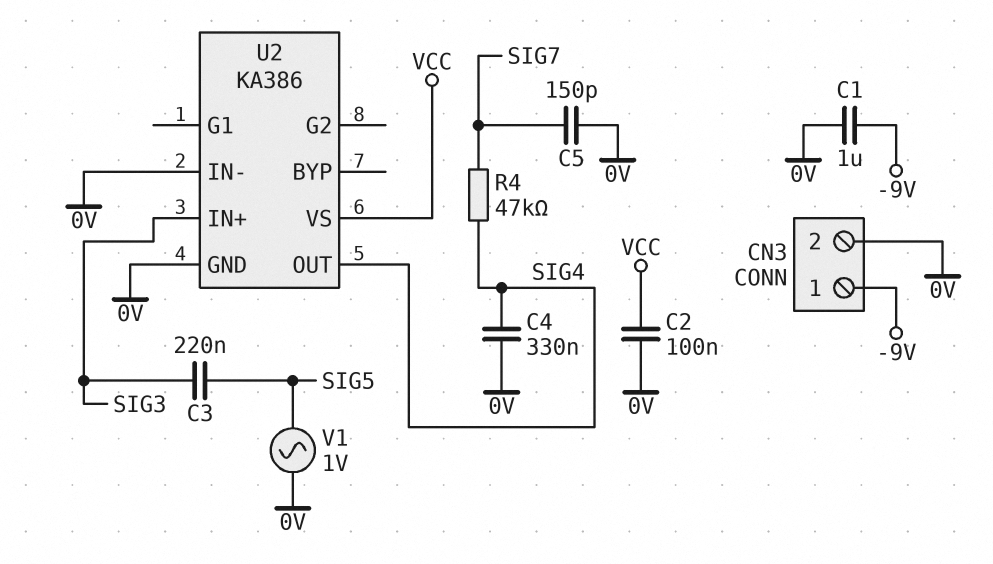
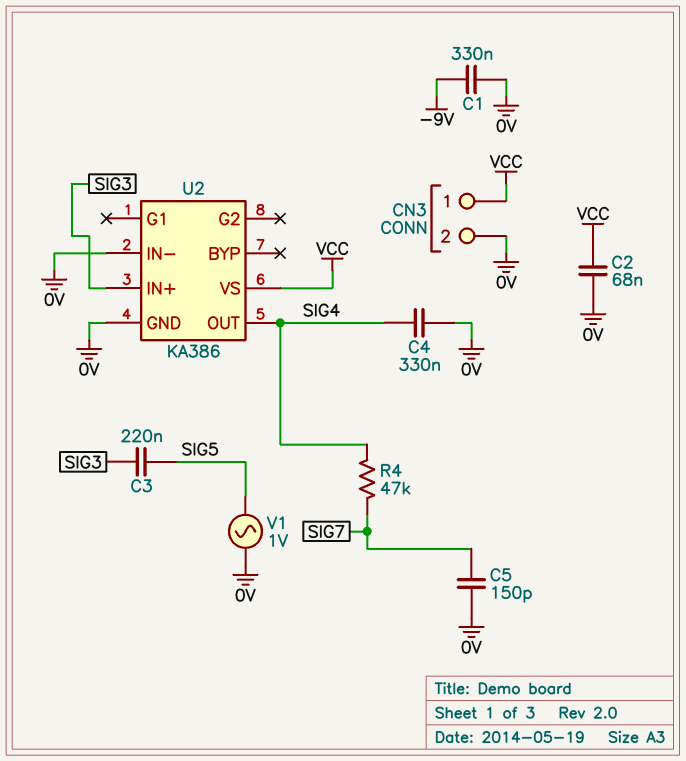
C1: 1uF (-9V, 0V) -> 330nF (-9V, 0V)
C2: 100nF (0V, VCC) -> 68nF (0V, VCC)
CN3 pin 1: -9V -> VCC

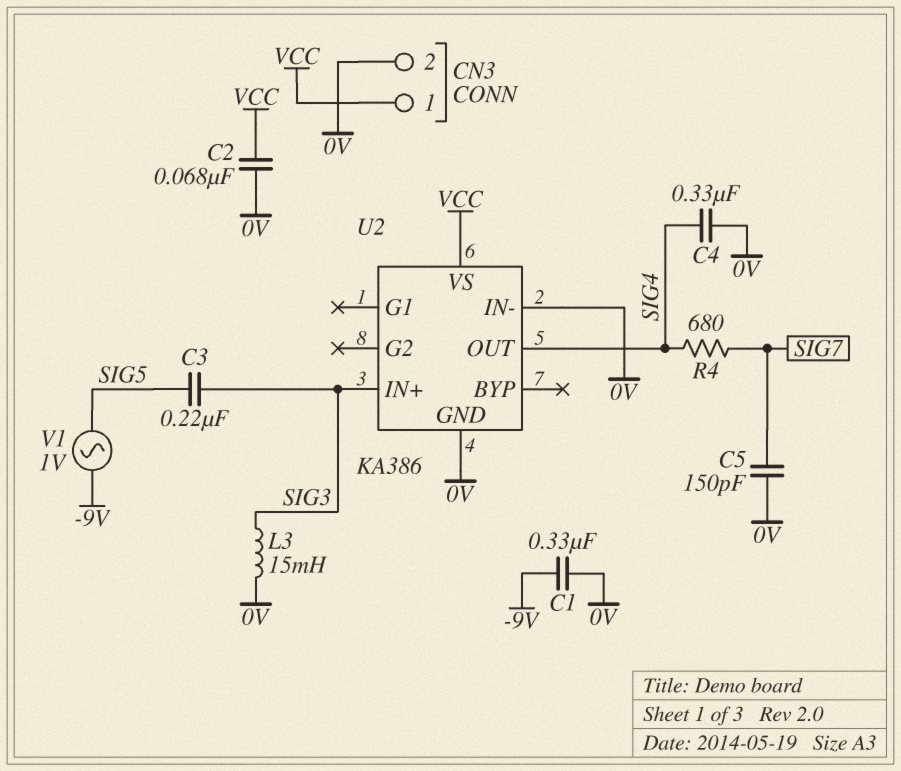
L3: none -> 15mH (0V, SIG3)
R4: 47k (SIG4, SIG7) -> 680 (SIG4, SIG7)
V1: AC 1V (0V, SIG5) -> AC 1V (-9V, SIG5)

